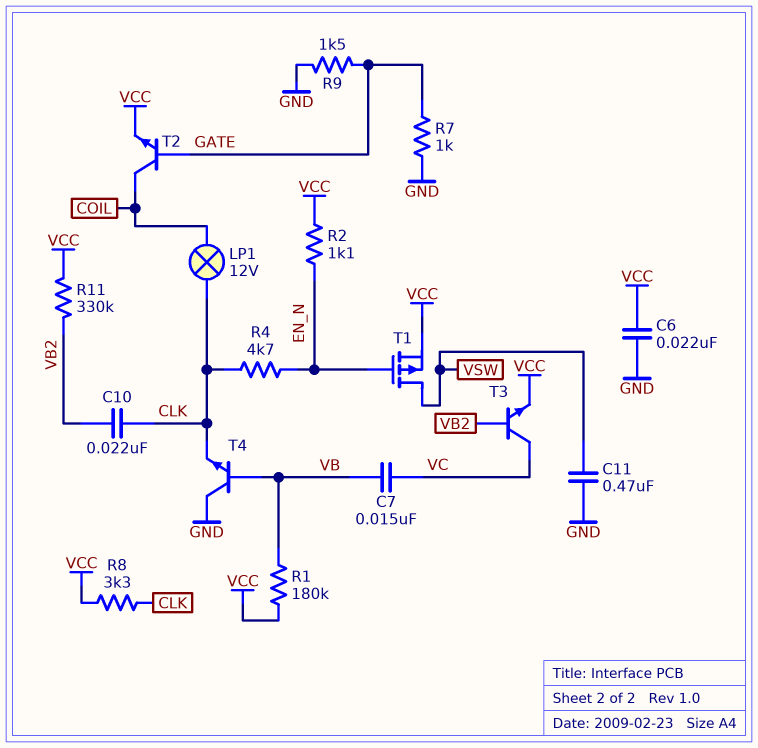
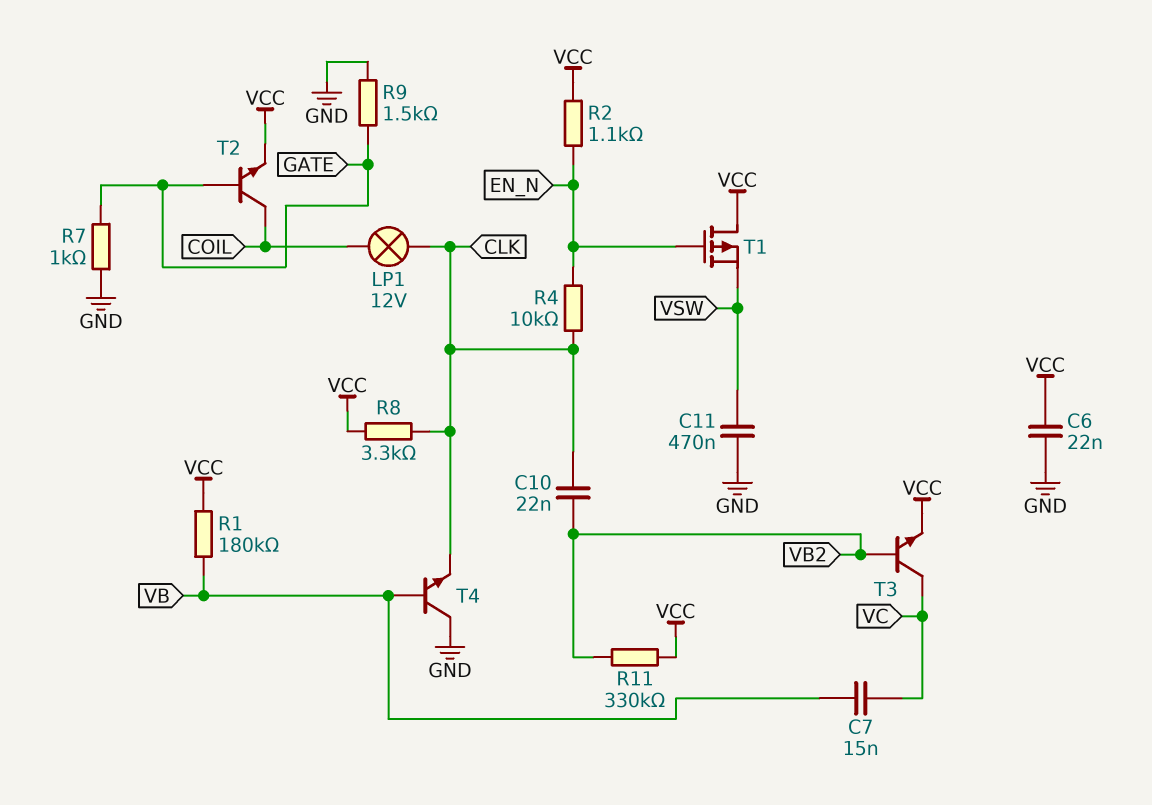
R4: 4.7k (CLK, EN_N) -> 10k (CLK, EN_N)
T1: PMOS (G EN_N, D VSW, S VCC) -> PMOS (G EN_N, D VCC, S VSW)

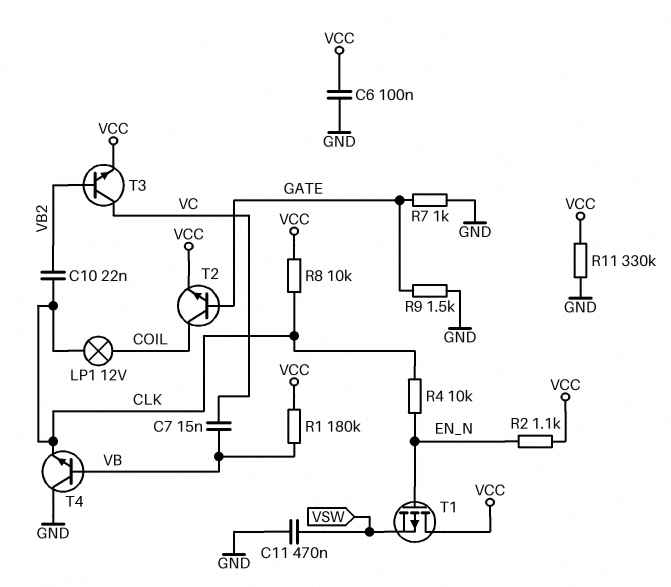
C6: 22nF (GND, VCC) -> 100nF (GND, VCC)
R8: 3.3k (CLK, VCC) -> 10k (CLK, VCC)
R11: 330k (VB2, VCC) -> 330k (GND, VCC)

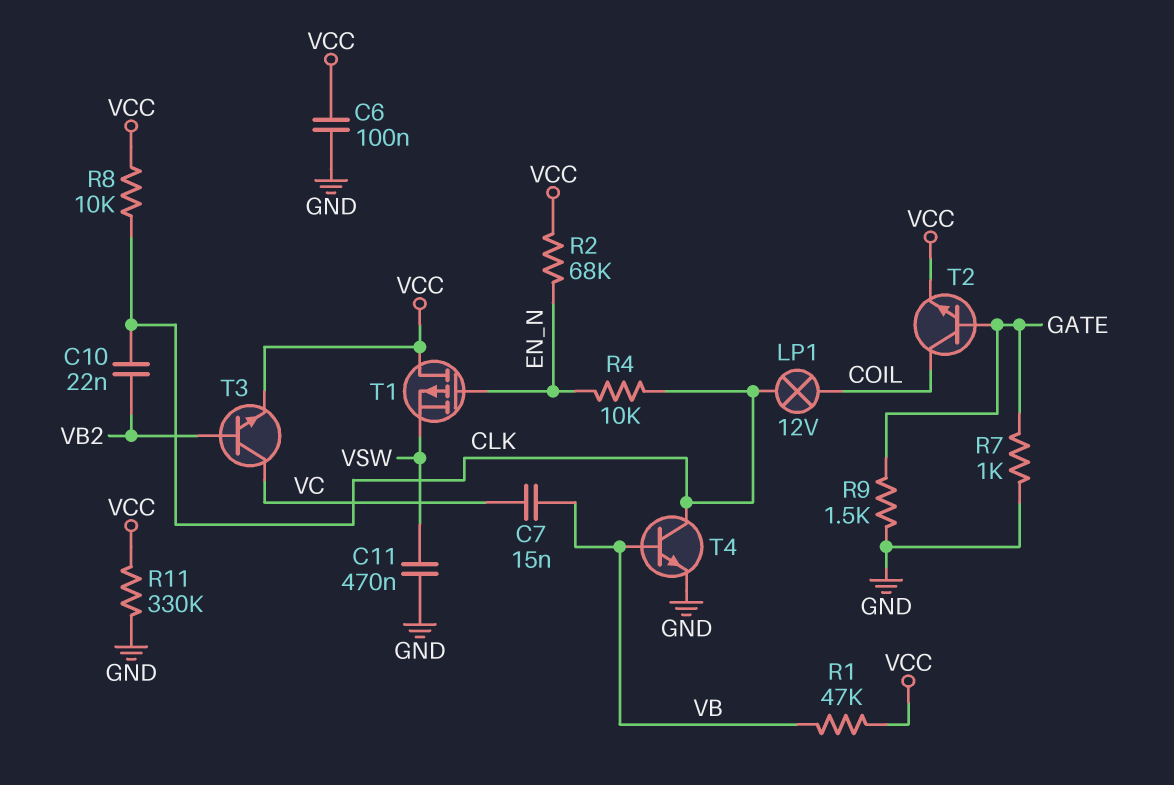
R1: 180k (VB, VCC) -> 47k (VB, VCC)
R2: 1.1k (EN_N, VCC) -> 68k (EN_N, VCC)
T4: NPN (B VB, C GND, E CLK) -> NPN (B VB, C CLK, E GND)

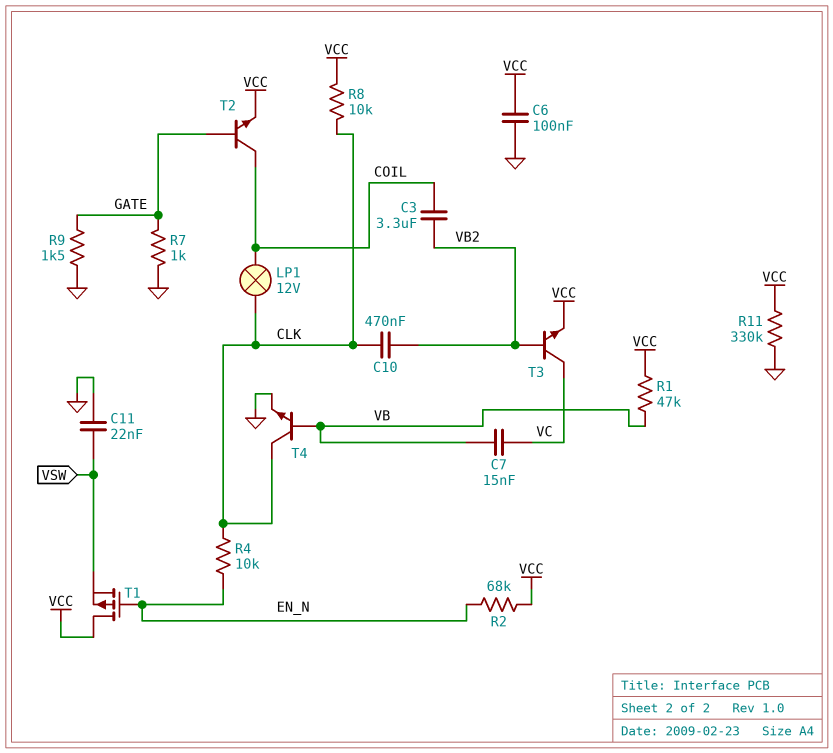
C3: none -> 3.3uF (COIL, VB2)
C10: 22nF (CLK, VB2) -> 470nF (CLK, VB2)
C11: 470nF (GND, VSW) -> 22nF (GND, VSW)

